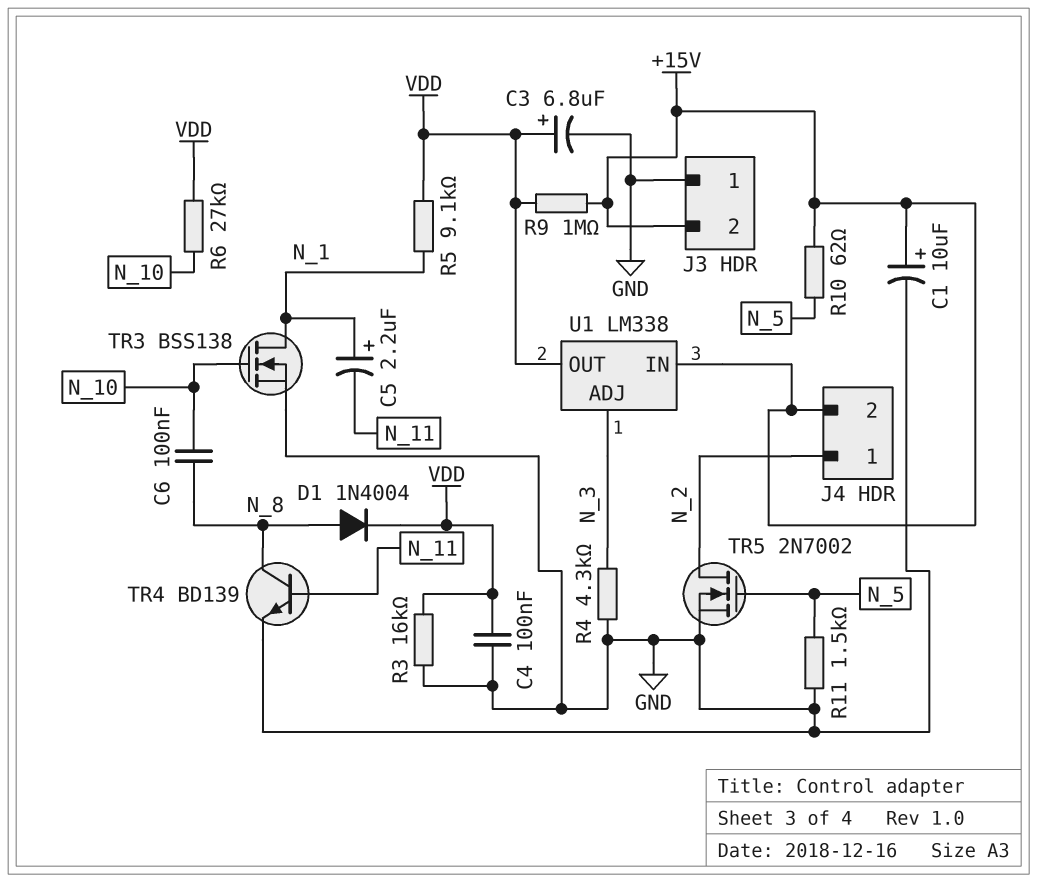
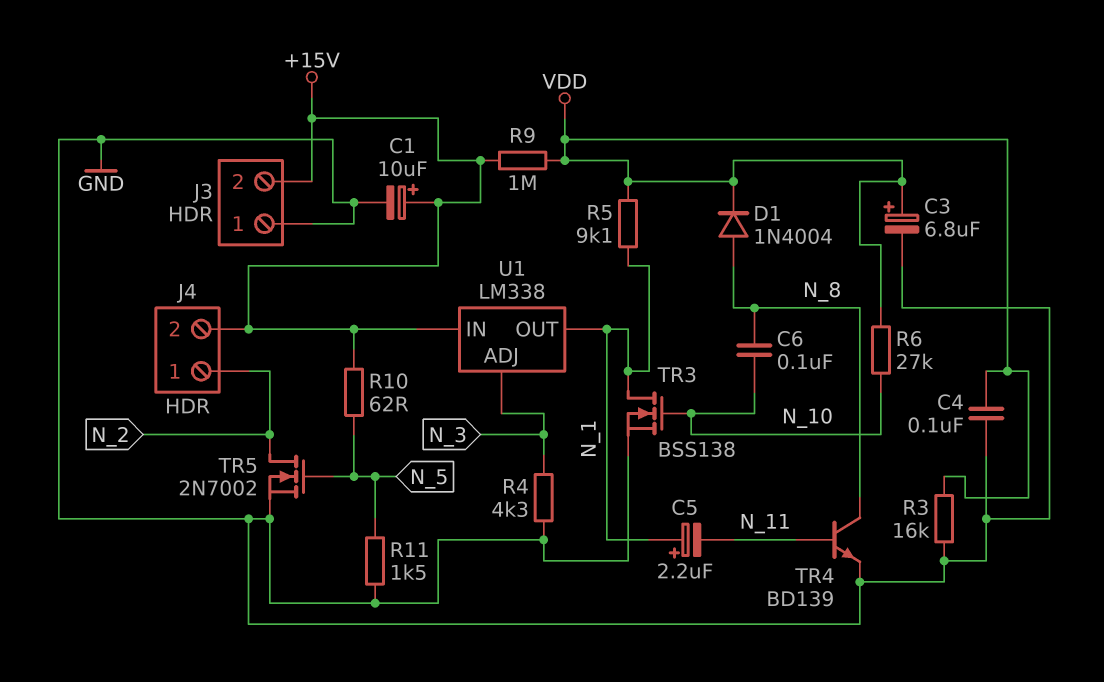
U1 pin OUT: VDD -> N_1

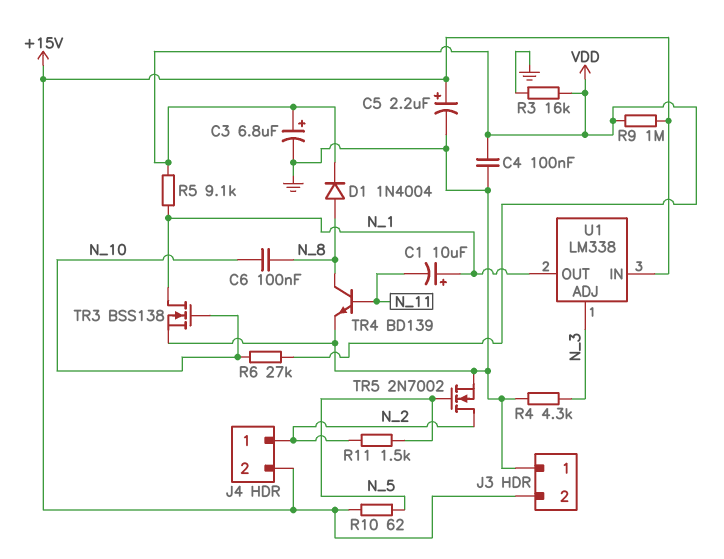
C1: 10uF (plus +15V, minus GND) -> 10uF (plus N_1, minus N_11)
C5: 2.2uF (plus N_1, minus N_11) -> 2.2uF (plus +15V, minus GND)
R11: 1.5k (GND, N_5) -> 1.5k (N_2, N_5)

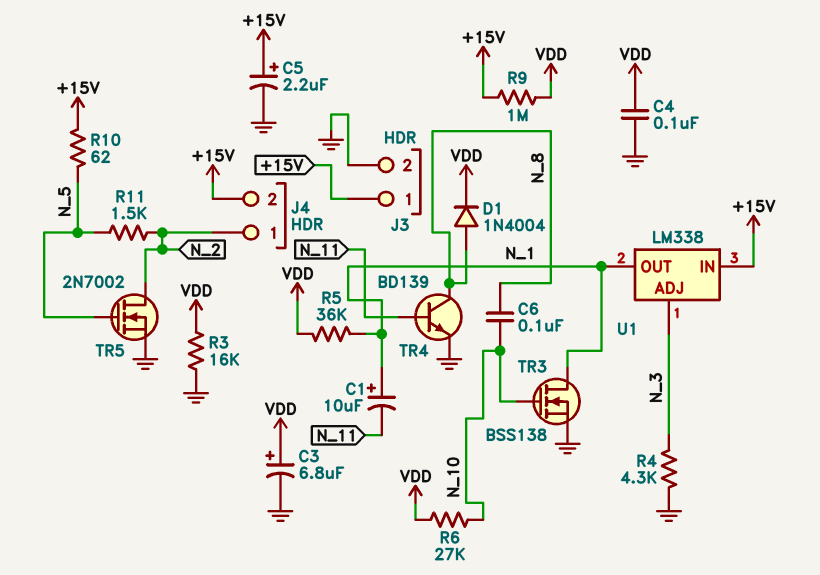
J3 pin 1: GND -> +15V
J3 pin 2: +15V -> GND
R5: 9.1k (N_1, VDD) -> 36k (N_1, VDD)

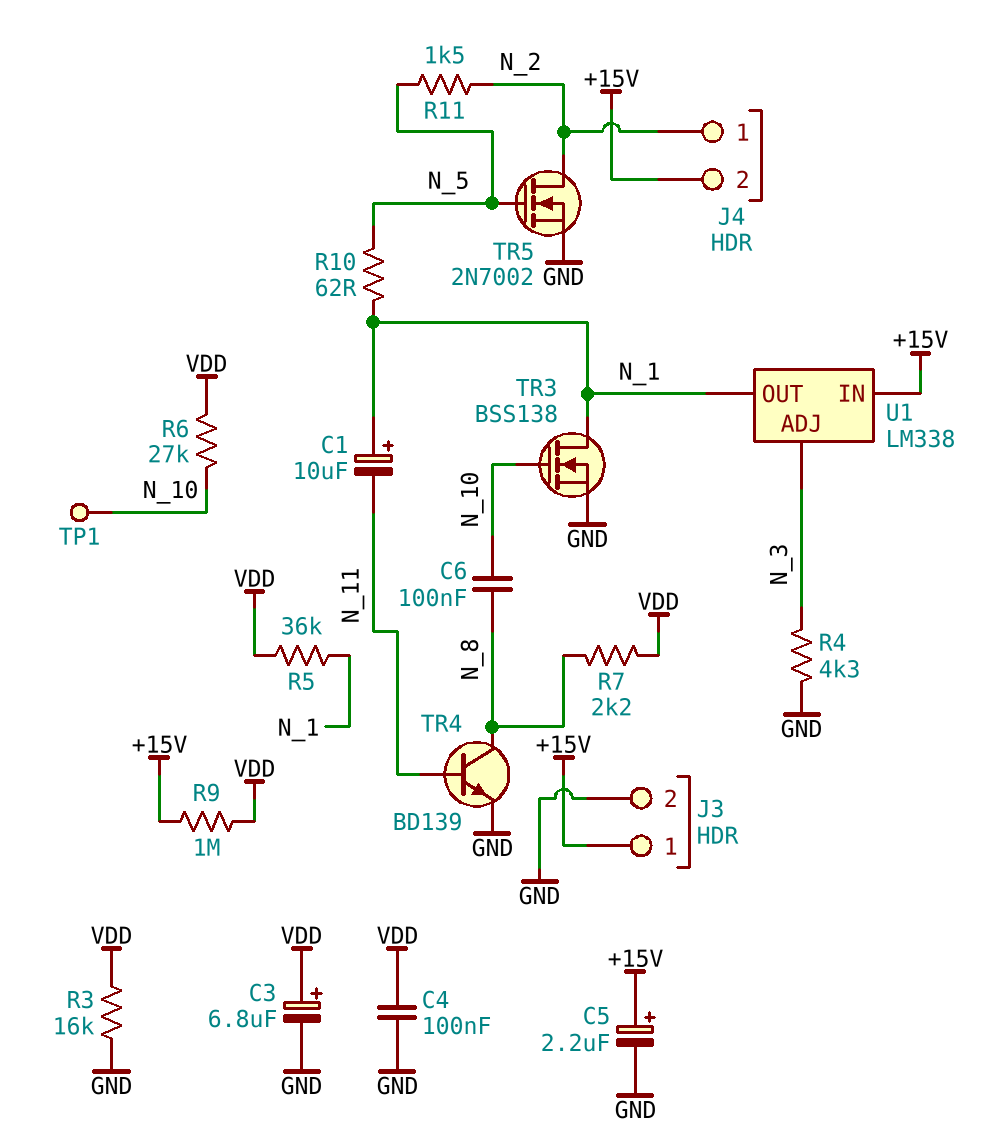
D1: diode 1N4004 (A N_8, K VDD) -> none
R7: none -> 2.2k (N_8, VDD)
R10: 62 (+15V, N_5) -> 62 (N_1, N_5)
TP1: none -> test point (N_10)

